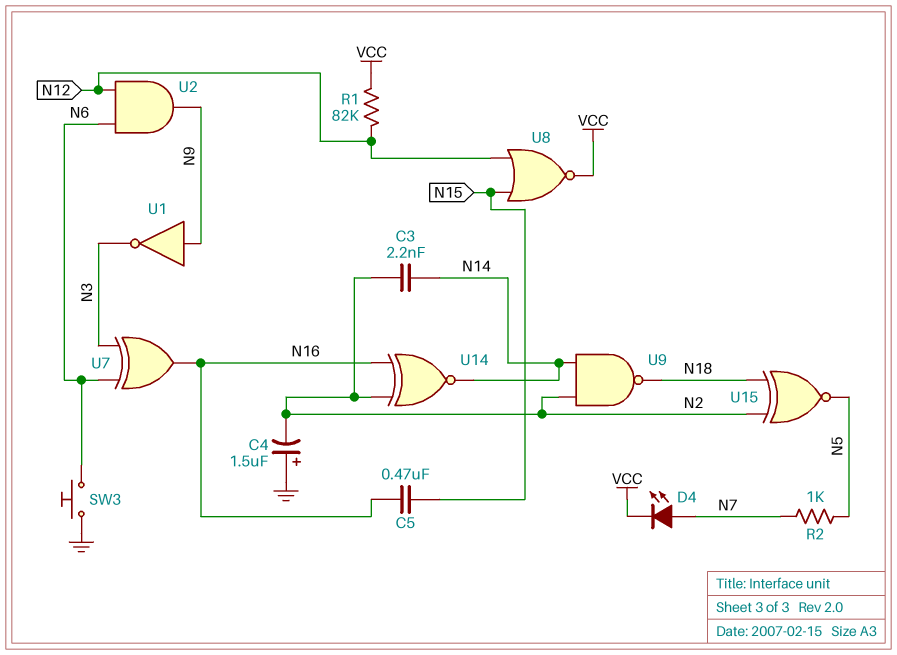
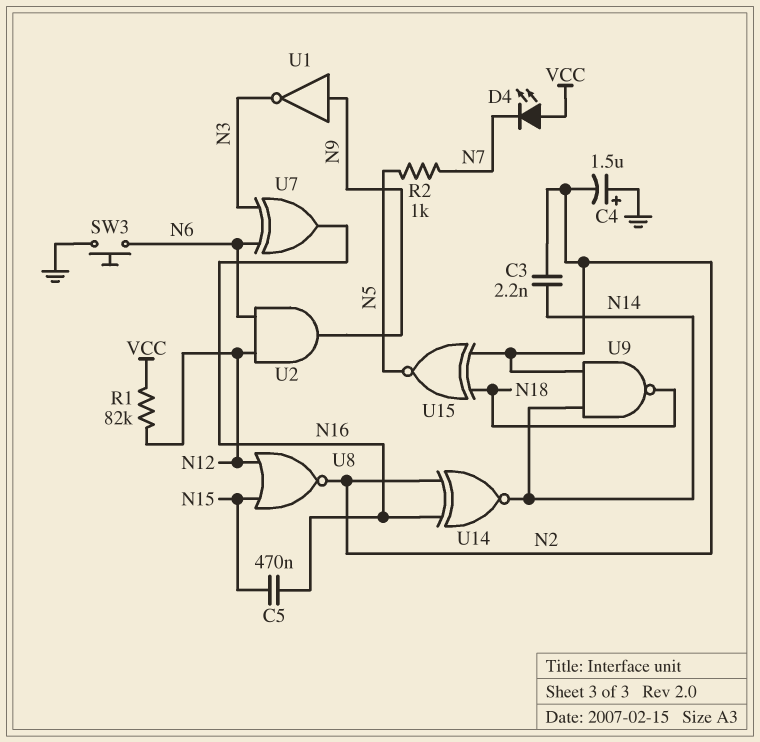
D4: LED (A N7, K VCC) -> LED (A VCC, K N7)
U8: NOR (in N12, in N15, out VCC) -> NOR (in N12, in N15, out N2)

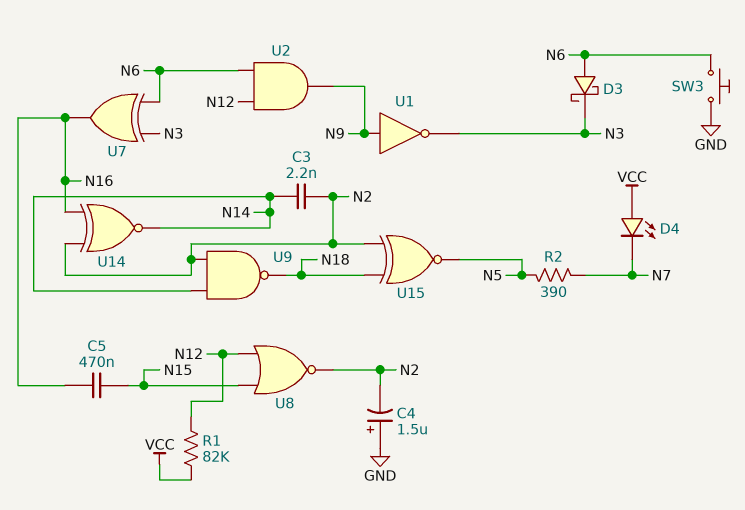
D3: none -> schottky (A N6, K N3)
R2: 1k (N5, N7) -> 390 (N5, N7)

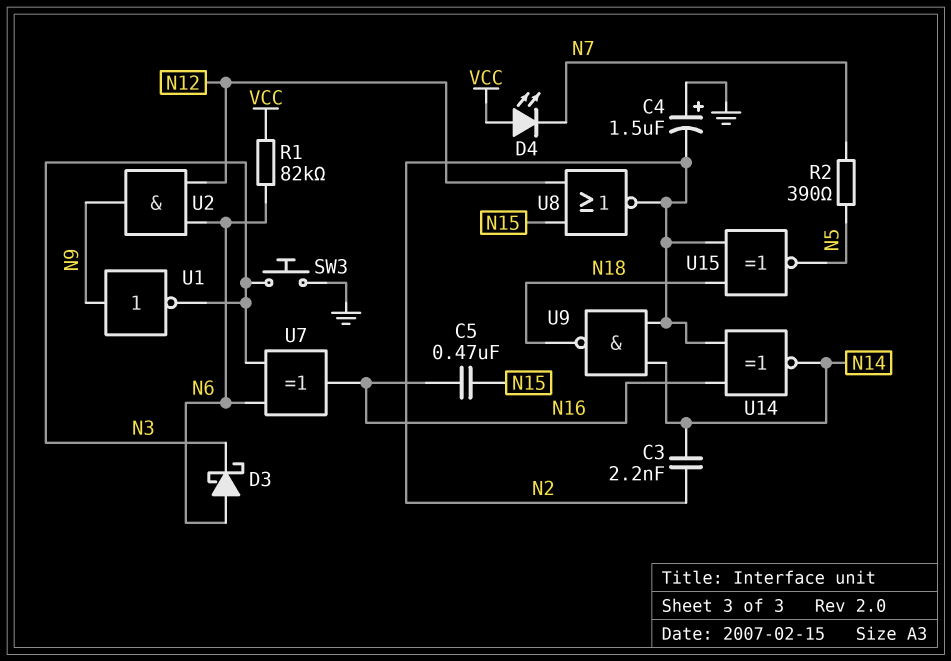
R1: 82k (N12, VCC) -> 82k (N6, VCC)
SW3: button (GND, N6) -> button (GND, N3)

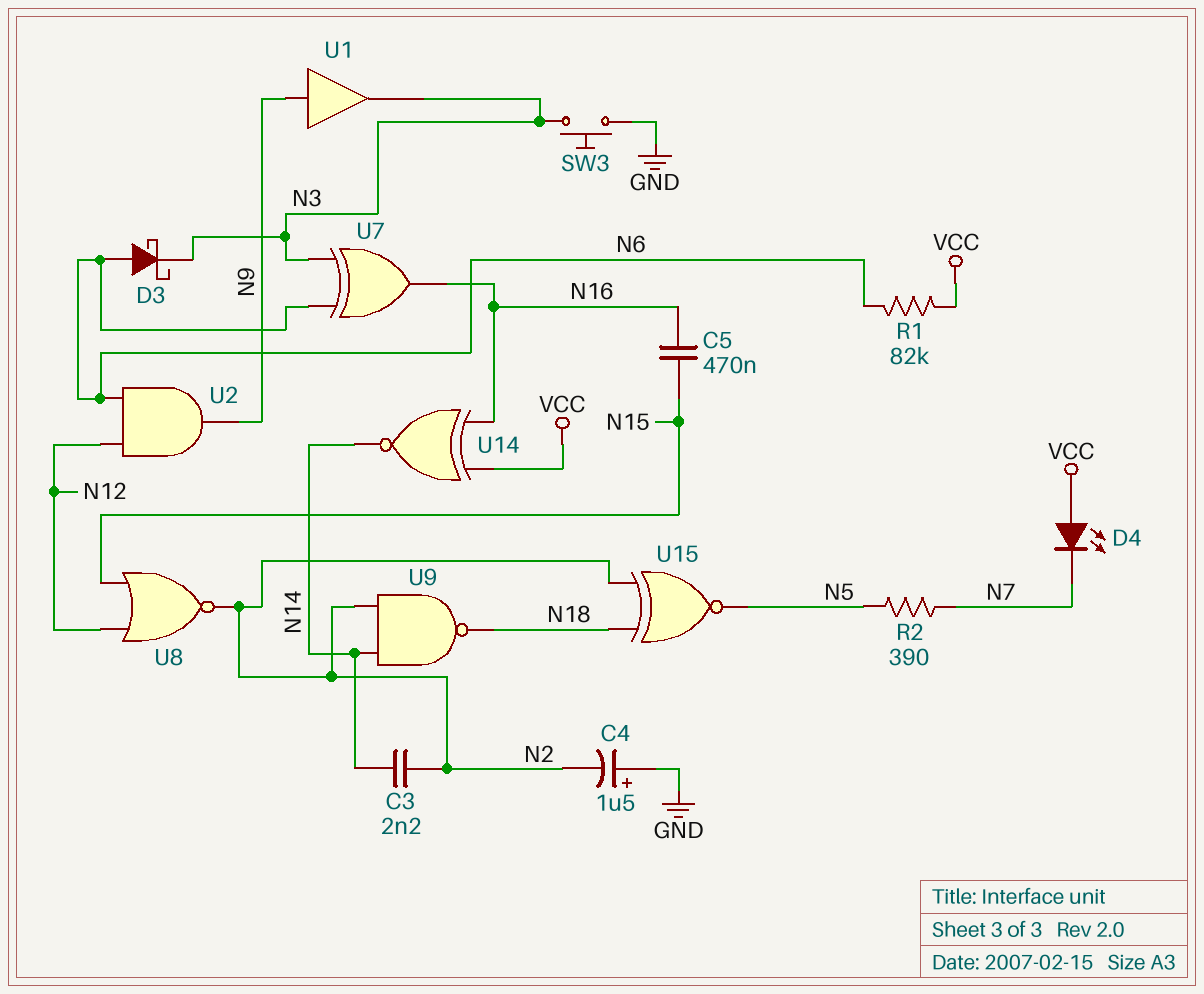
U1: NOT (in N9, out N3) -> buffer (in N9, out N3)
U14: XNOR (in N2, in N16, out N14) -> XNOR (in N16, in VCC, out N14)

